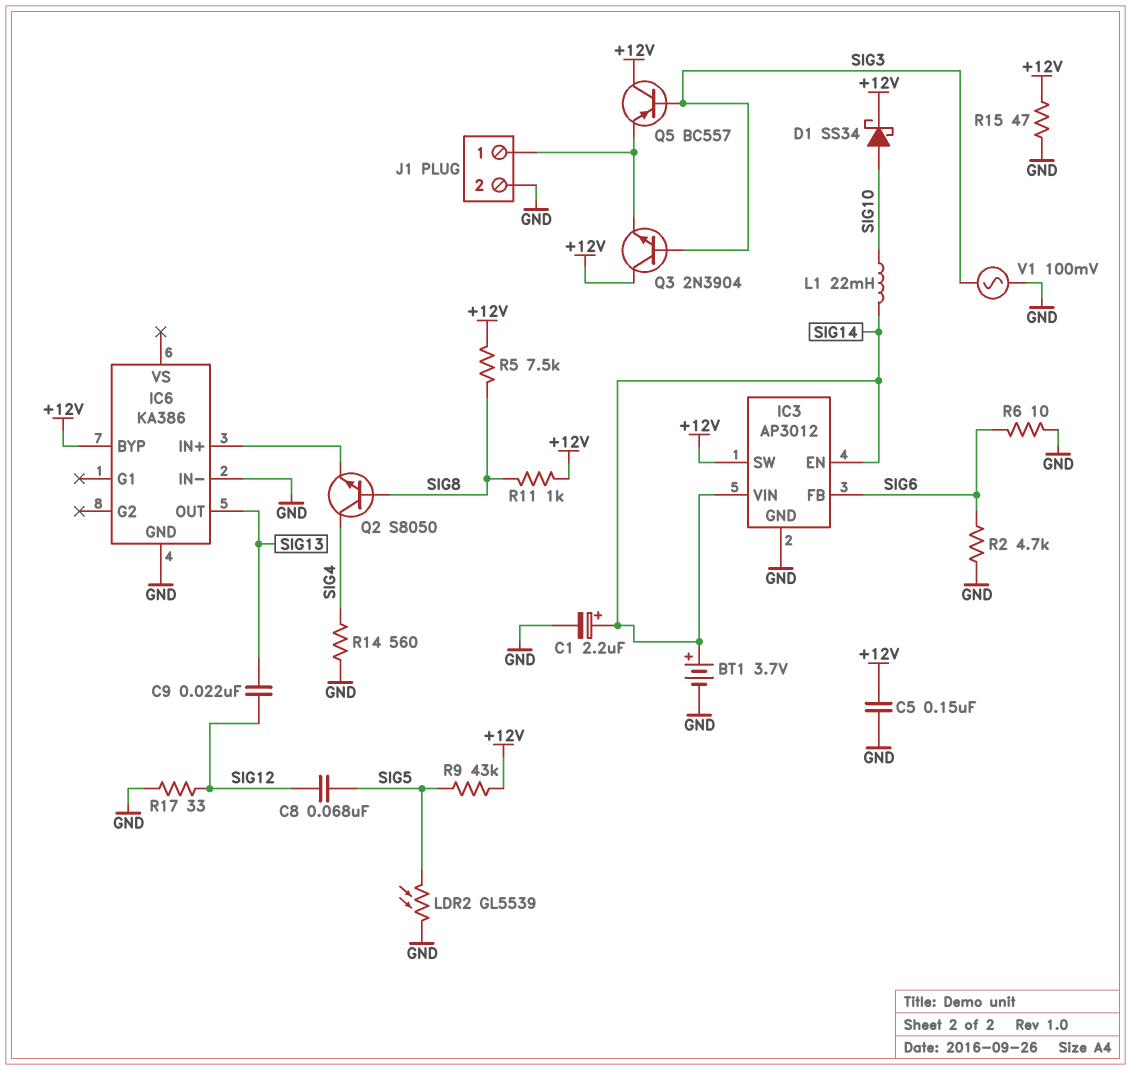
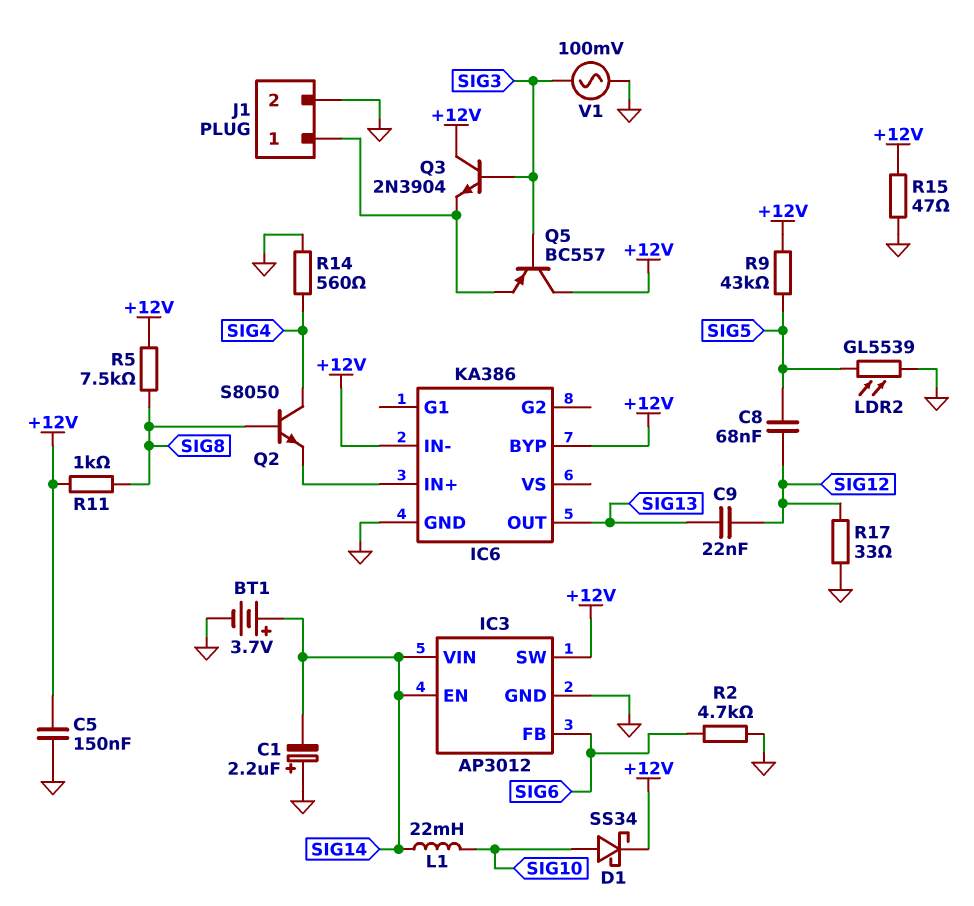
C1: 2.2uF (plus SIG14, minus GND) -> 2.2uF (plus GND, minus SIG14)
IC6 pin IN-: GND -> +12V
R6: 10 (GND, SIG6) -> none

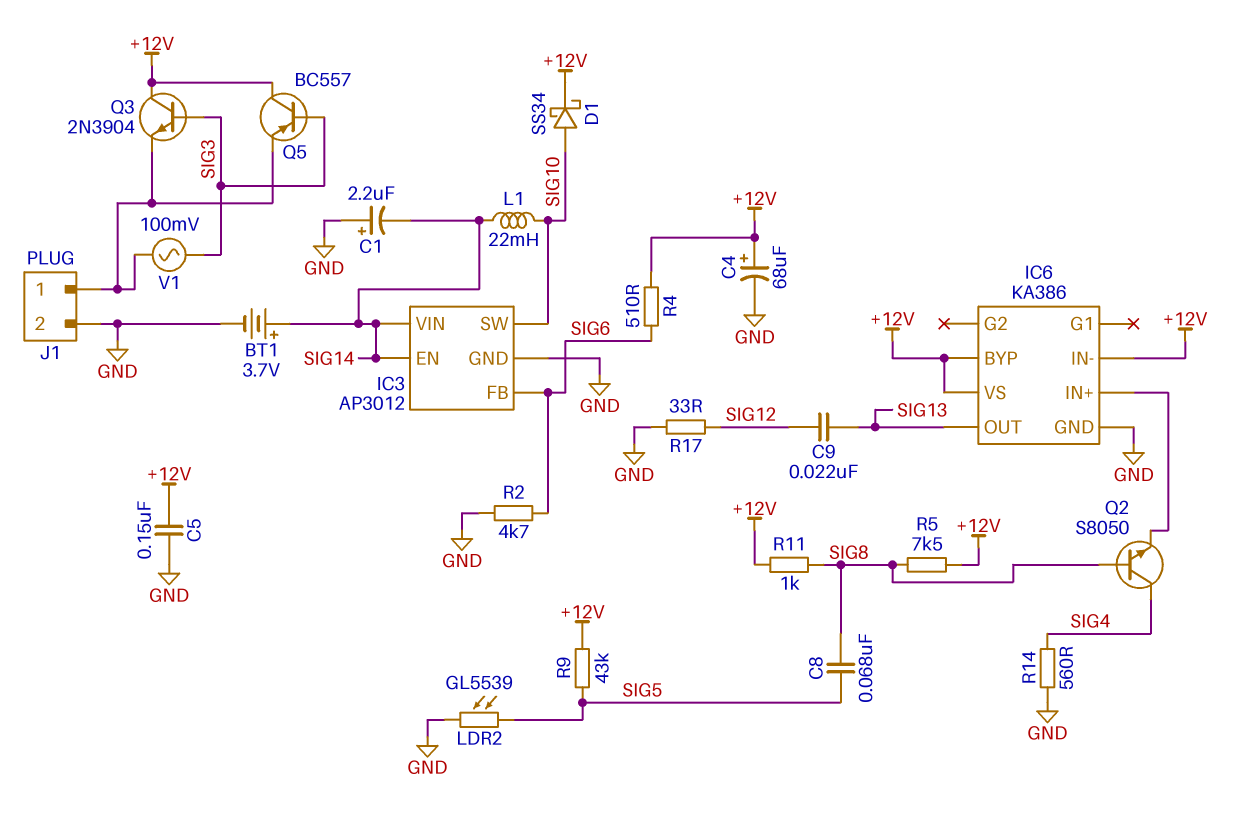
C4: none -> 68uF (plus +12V, minus GND)
C8: 68nF (SIG5, SIG12) -> 68nF (SIG5, SIG8)
IC3 pin SW: +12V -> SIG10
IC6 pin VS: none -> +12V
R4: none -> 510 (+12V, SIG6)
R15: 47 (+12V, GND) -> none
V1: AC 100mV (GND, SIG3) -> AC 100mV (J1/1, SIG3)

